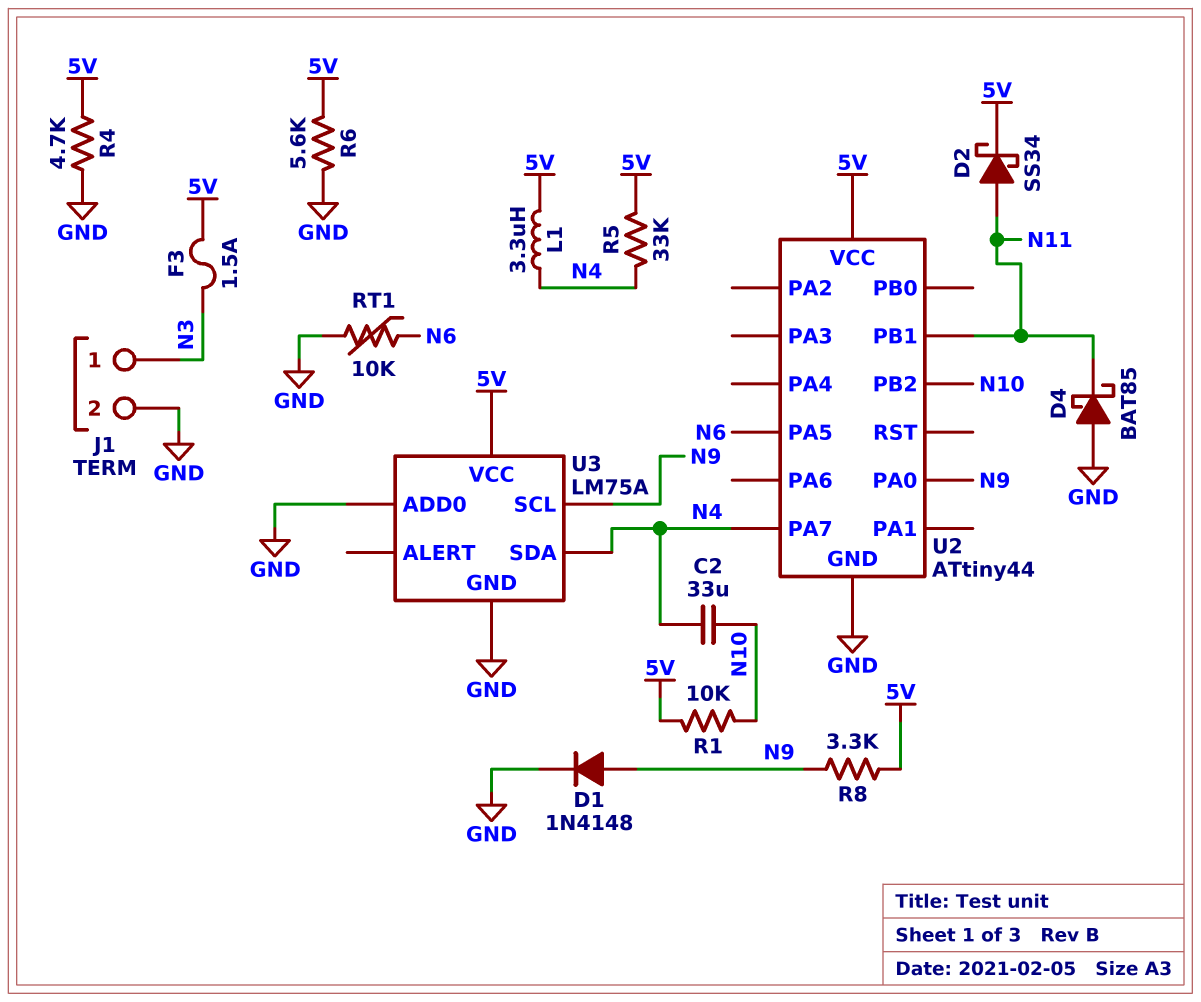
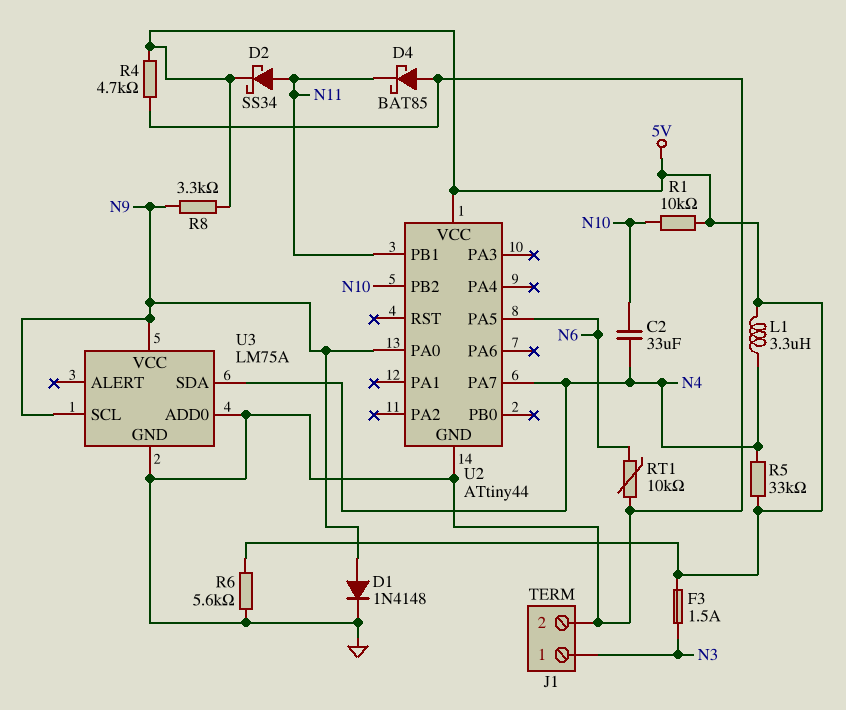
U3 pin VCC: 5V -> N9

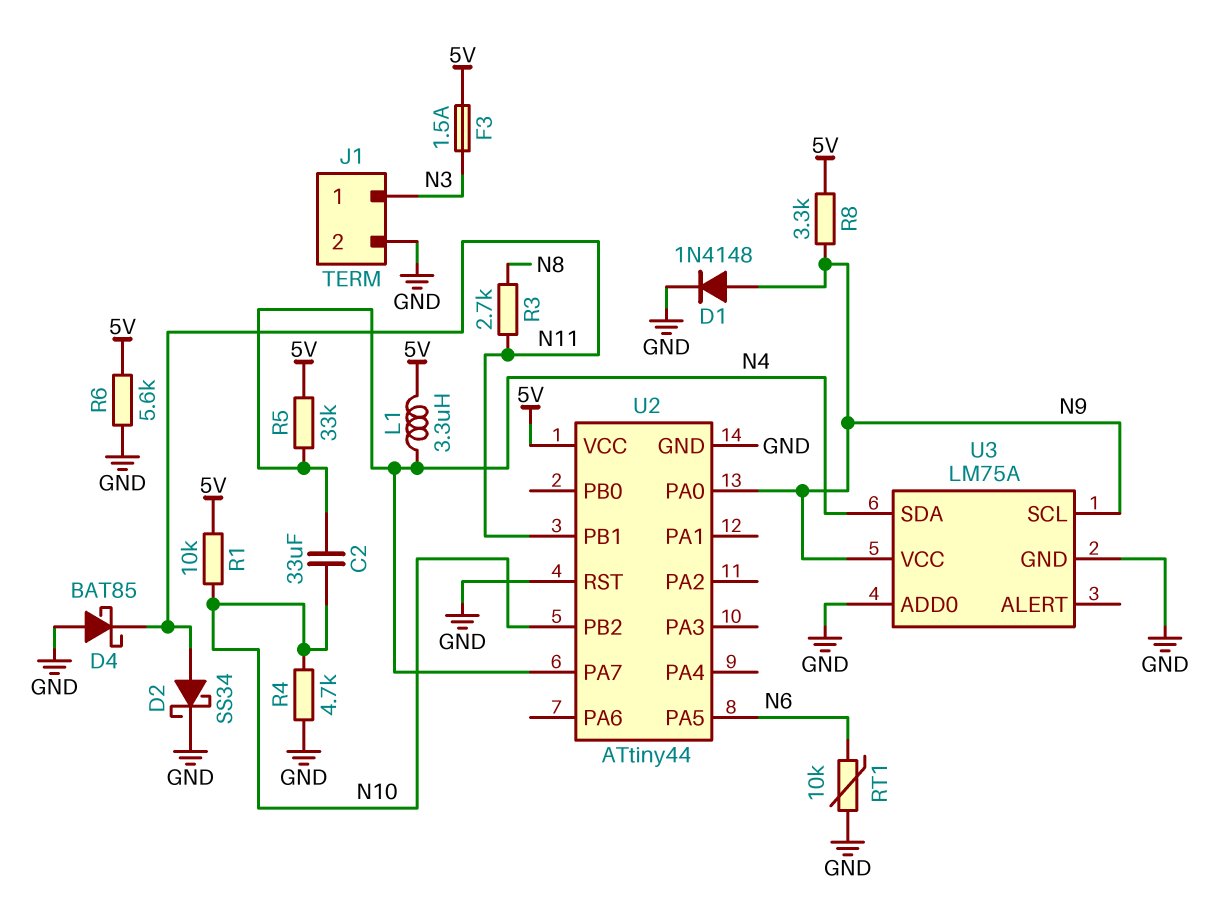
D2: schottky SS34 (A N11, K 5V) -> schottky SS34 (A N11, K GND)
R3: none -> 2.7k (N8, N11)
R4: 4.7k (5V, GND) -> 4.7k (GND, N10)
U2 pin RST: none -> GND

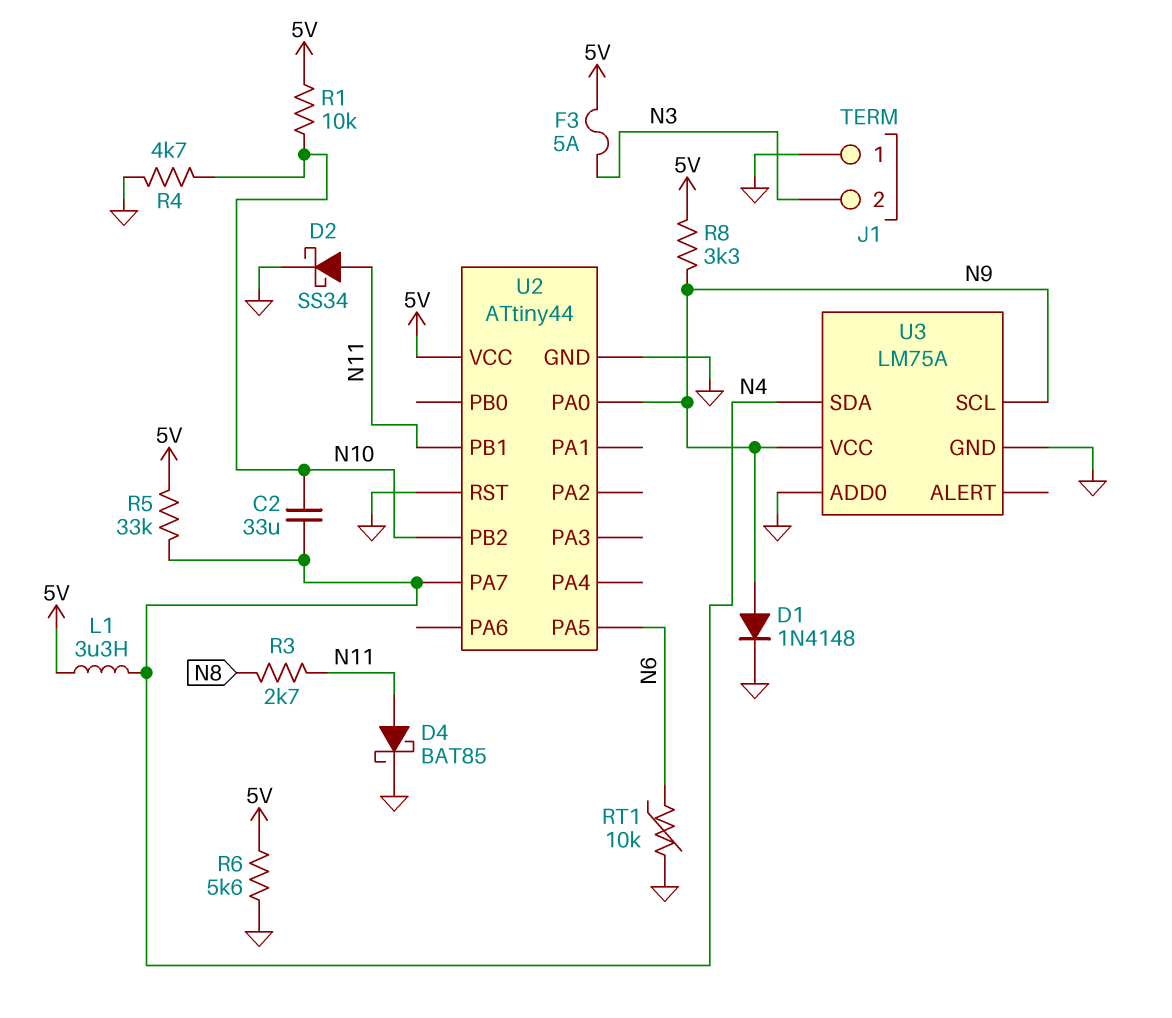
D4: schottky BAT85 (A GND, K N11) -> schottky BAT85 (A N11, K GND)
F3: 1.5A (5V, N3) -> 5A (5V, N3)
J1 pin 1: N3 -> GND
J1 pin 2: GND -> N3

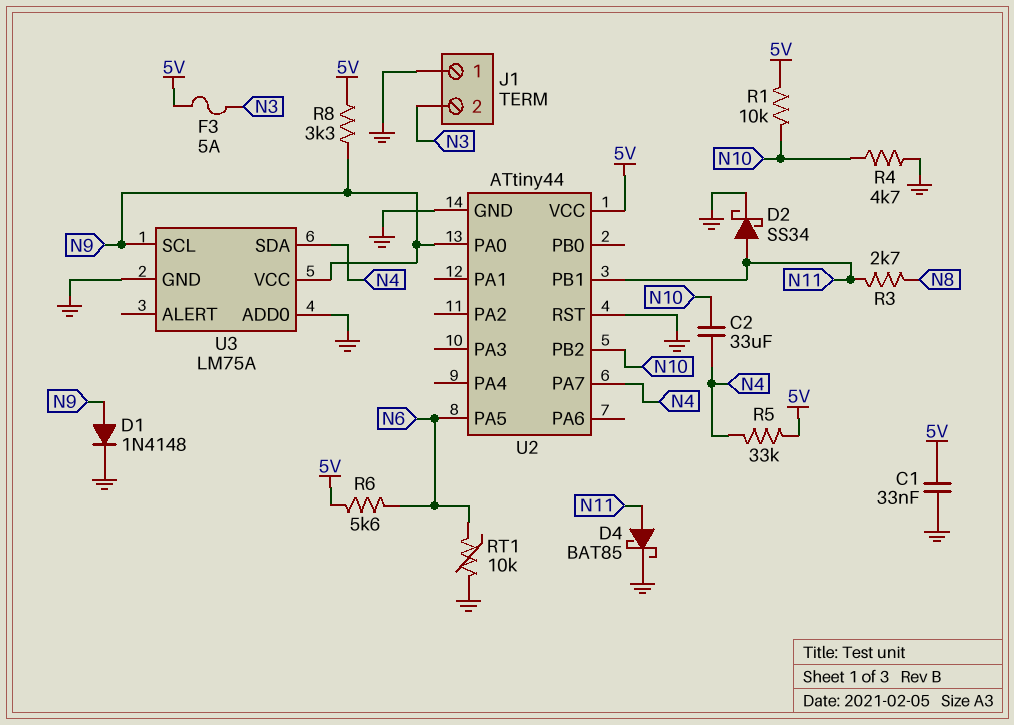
C1: none -> 33nF (5V, GND)
L1: 3.3uH (5V, N4) -> none
R6: 5.6k (5V, GND) -> 5.6k (5V, N6)

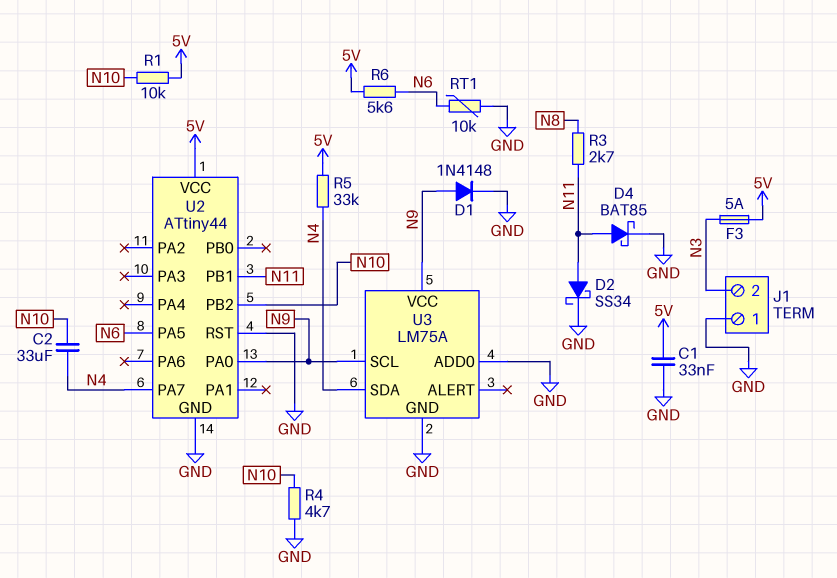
R8: 3.3k (5V, N9) -> none

